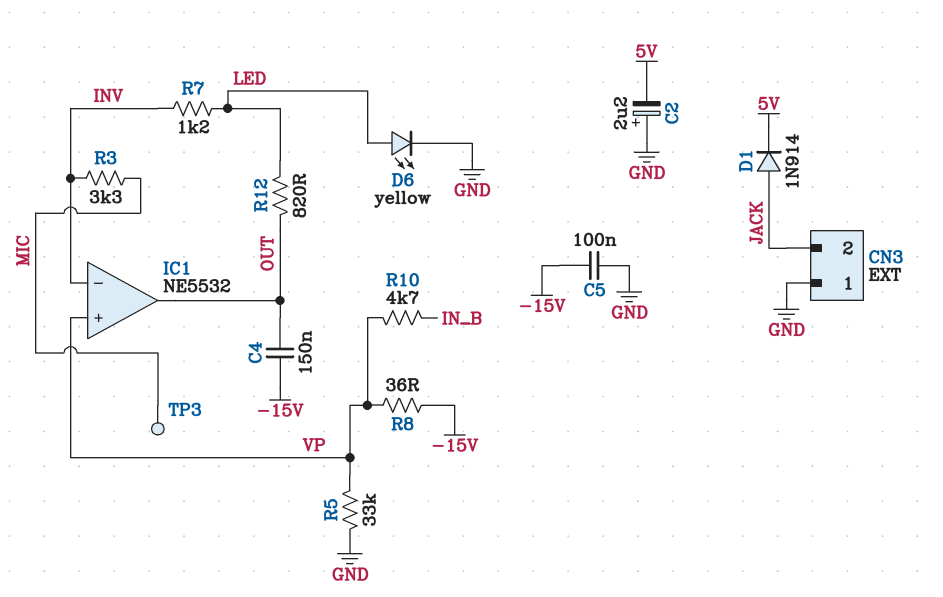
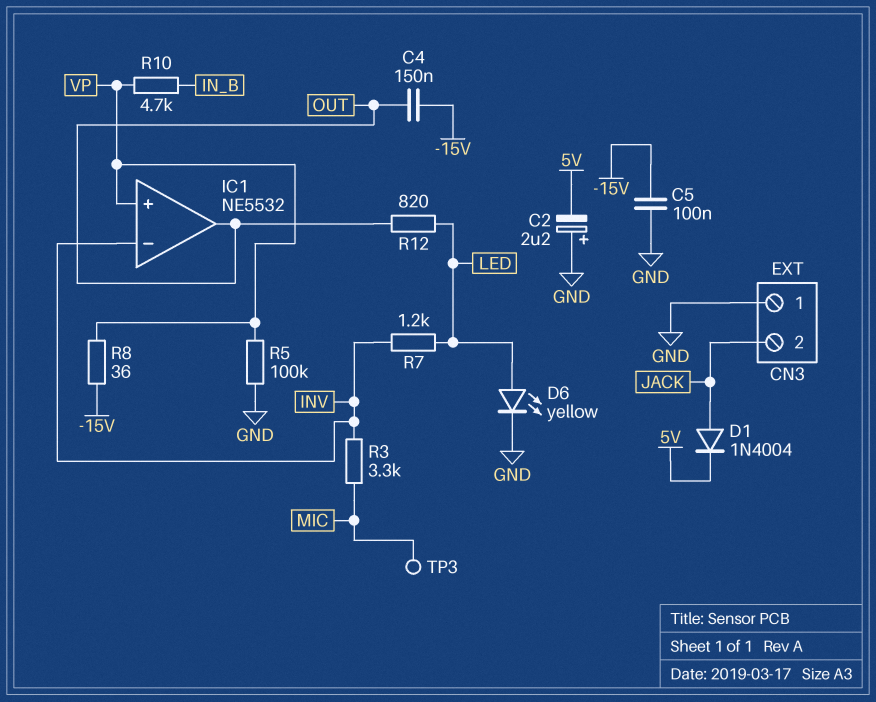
D1: diode 1N914 (A JACK, K 5V) -> diode 1N4004 (A JACK, K 5V)
R5: 33k (GND, VP) -> 100k (GND, VP)

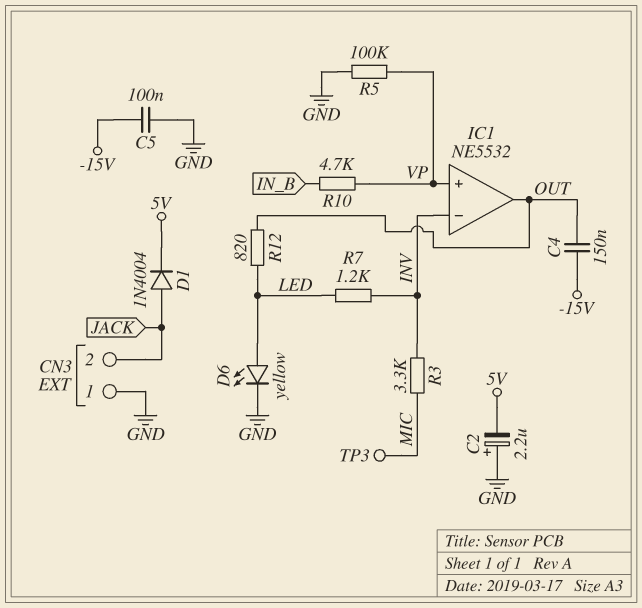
R8: 36 (-15V, VP) -> none

